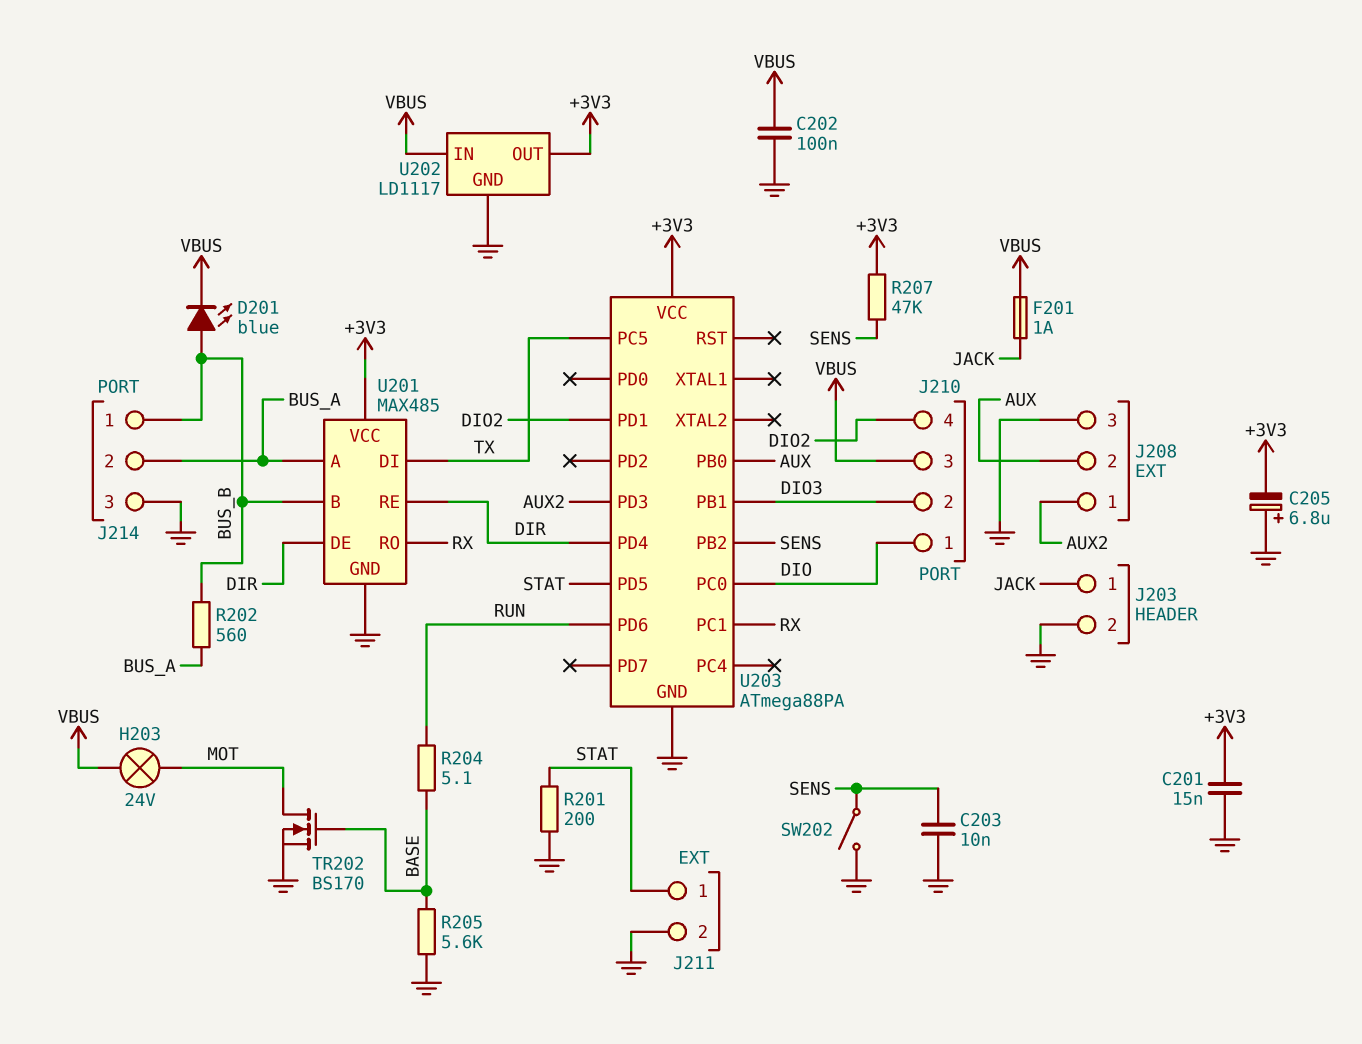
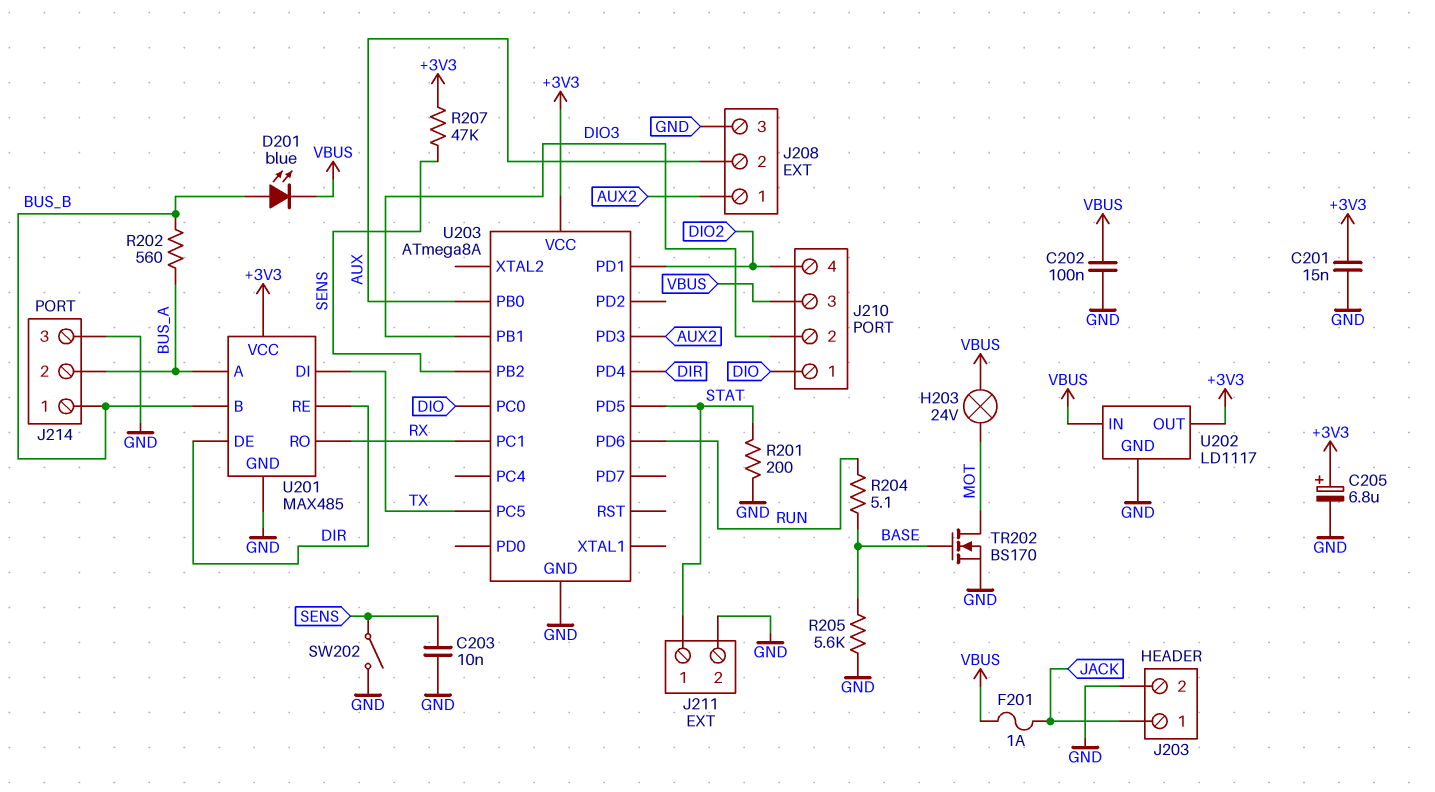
C205: 6.8uF (plus GND, minus +3V3) -> 6.8uF (plus +3V3, minus GND)
U203: ATmega88PA -> ATmega8A

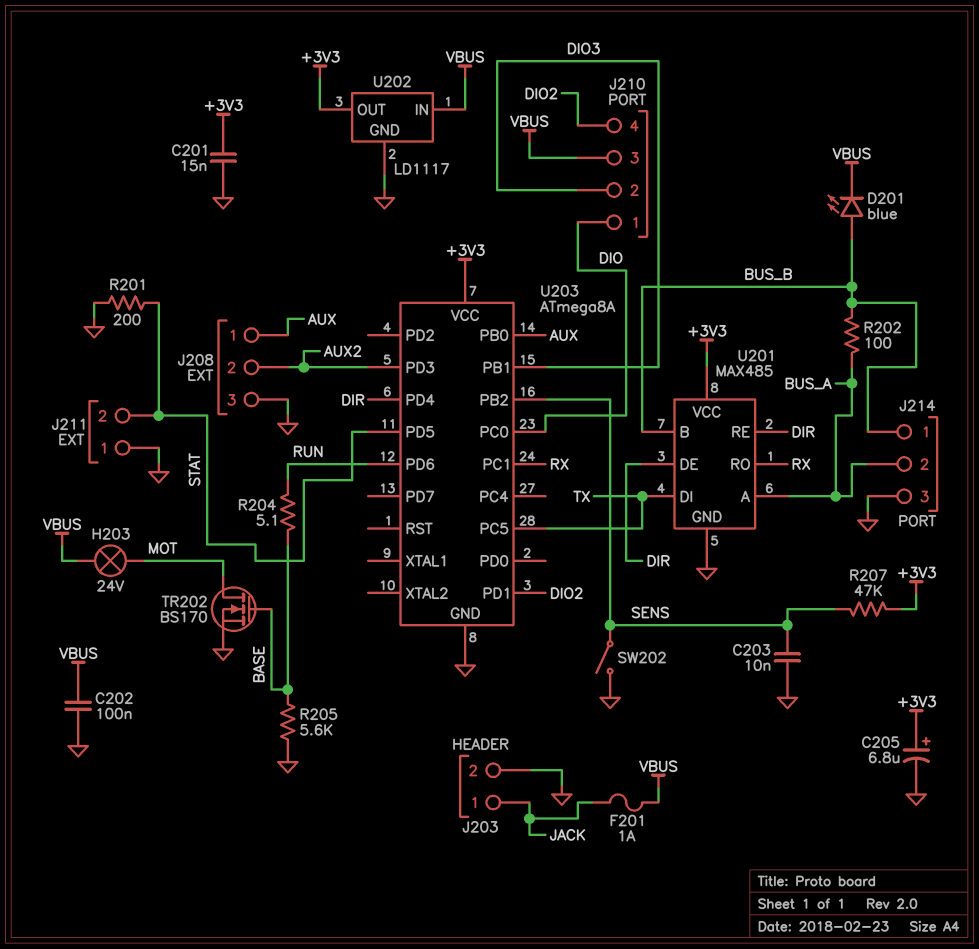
J208 pin 1: AUX2 -> AUX
J208 pin 2: AUX -> AUX2
J211 pin 1: STAT -> GND
J211 pin 2: GND -> STAT
R202: 560 (BUS_A, BUS_B) -> 100 (BUS_A, BUS_B)

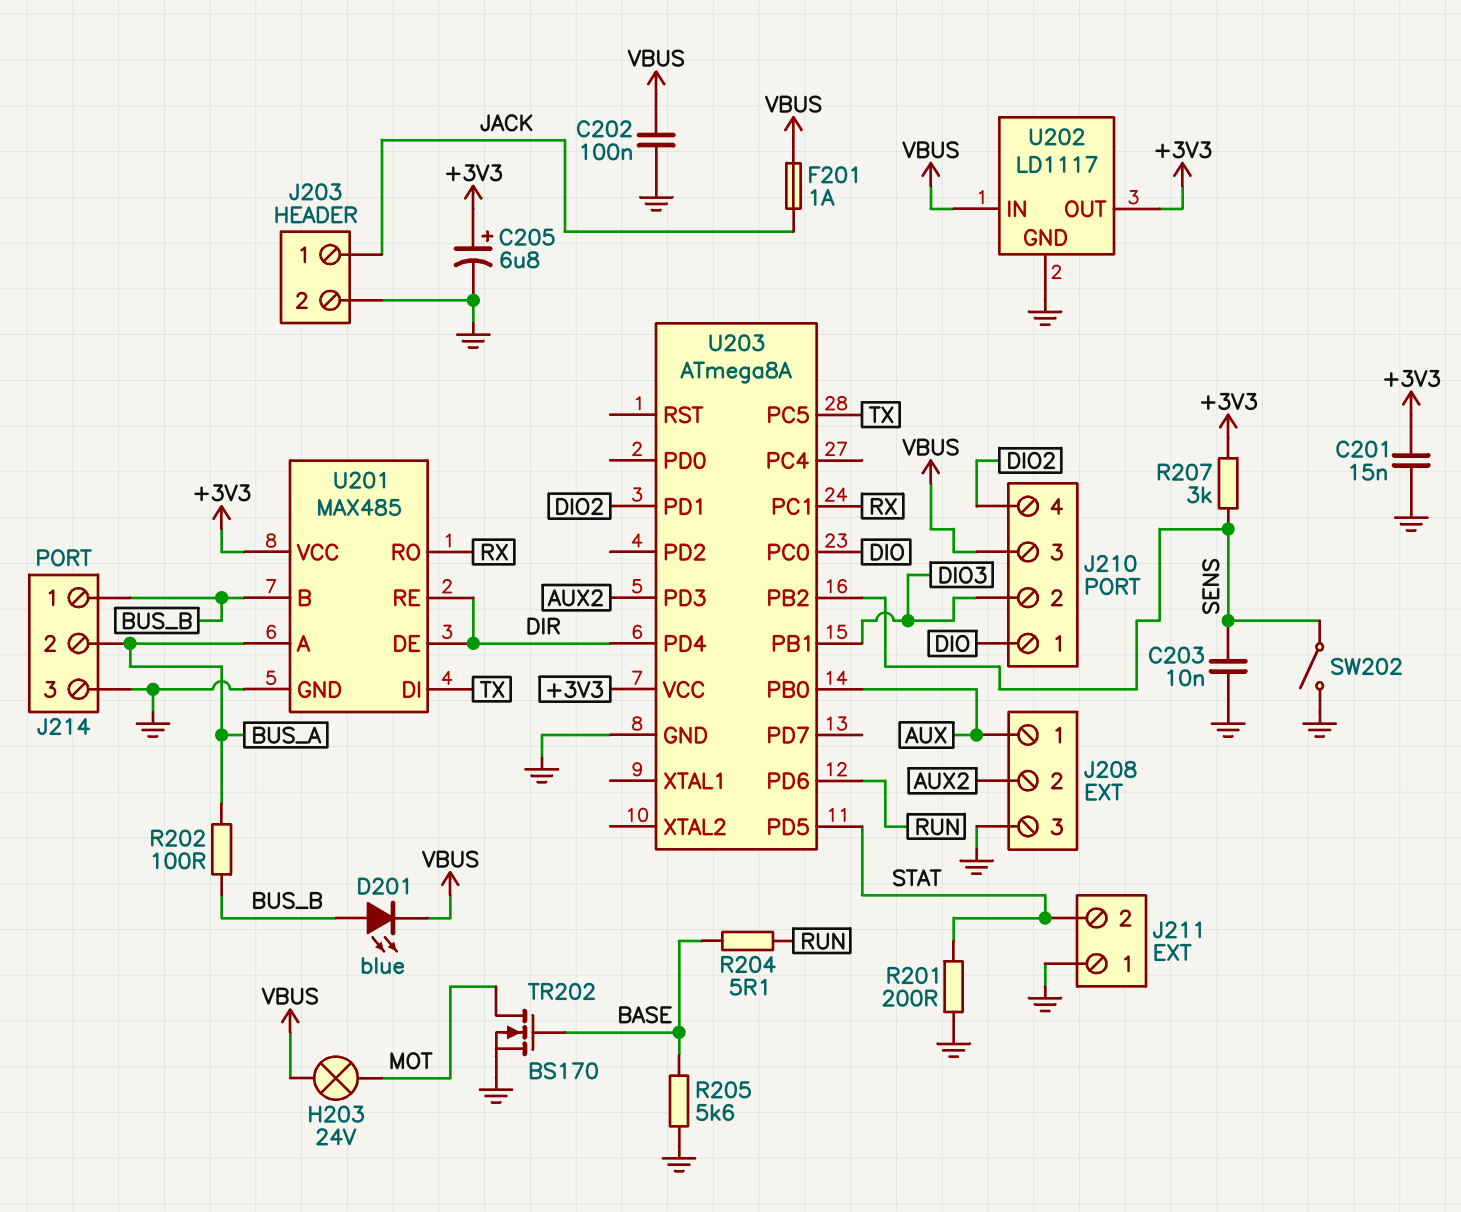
R207: 47k (+3V3, SENS) -> 3k (+3V3, SENS)

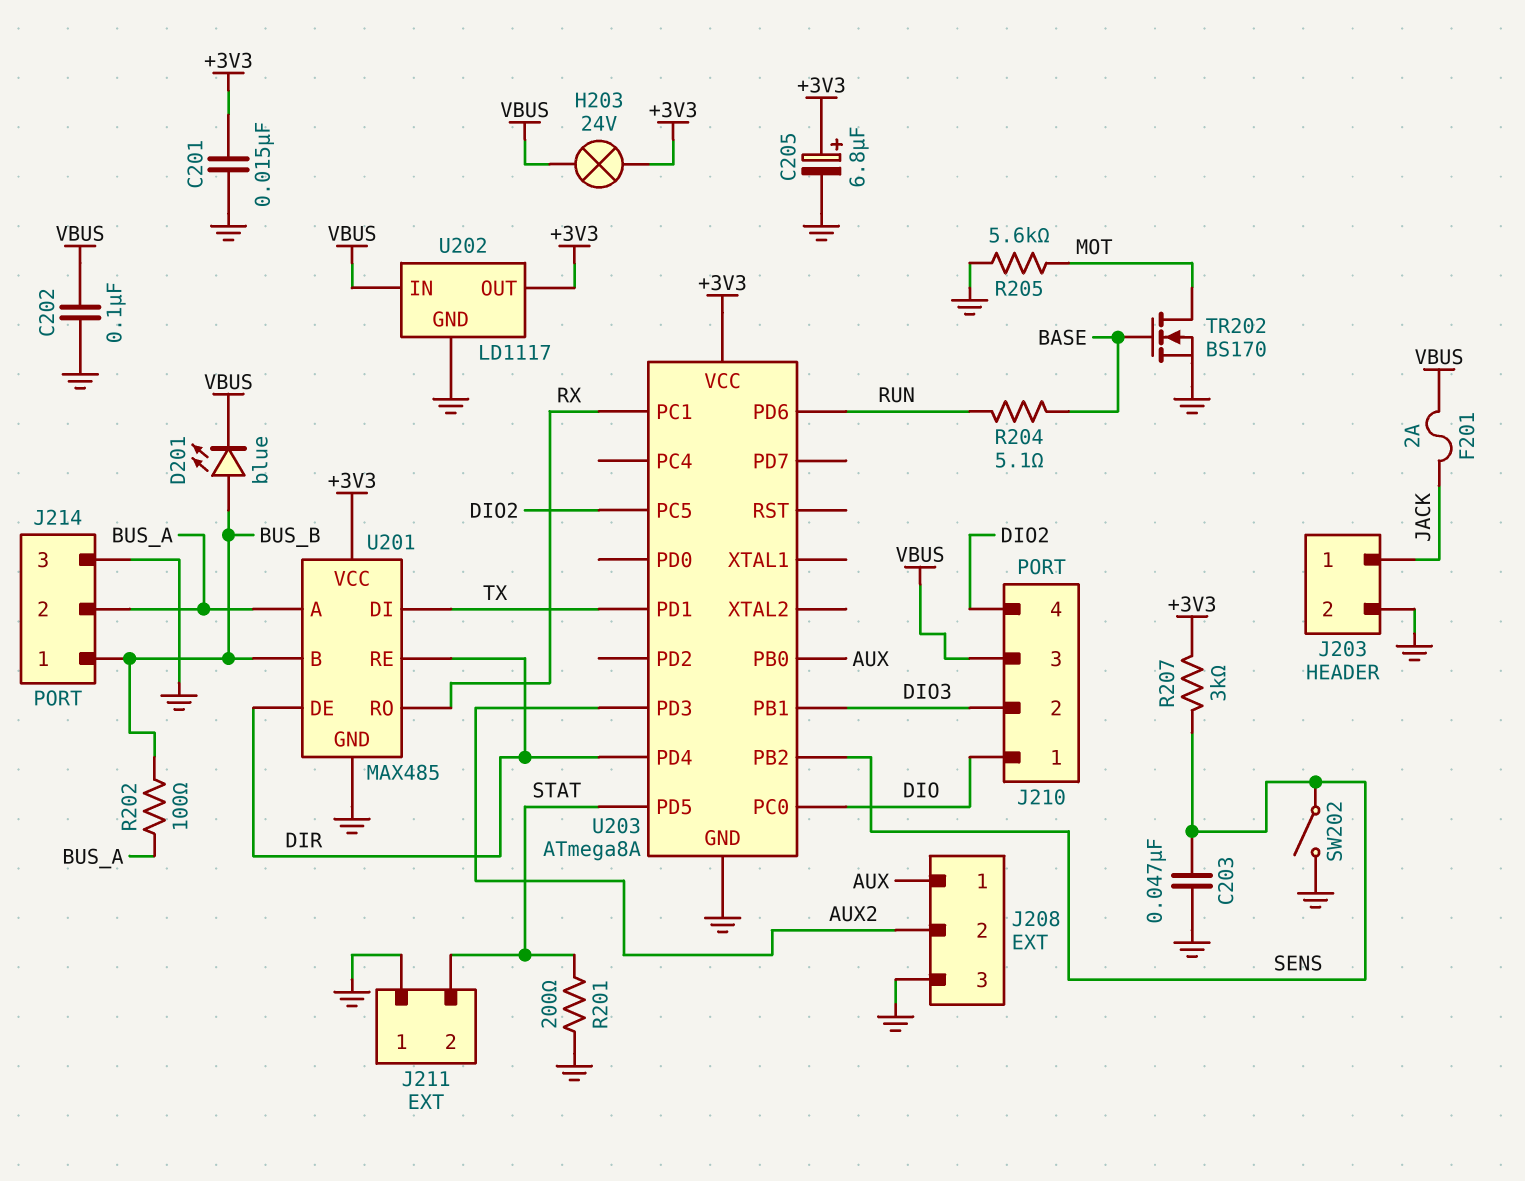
C203: 10nF (GND, SENS) -> 47nF (GND, SENS)
F201: 1A (JACK, VBUS) -> 2A (JACK, VBUS)
H203: lamp 24V (MOT, VBUS) -> lamp 24V (+3V3, VBUS)
R205: 5.6k (BASE, GND) -> 5.6k (GND, MOT)
U203 pin PC5: TX -> DIO2
U203 pin PD1: DIO2 -> TX

